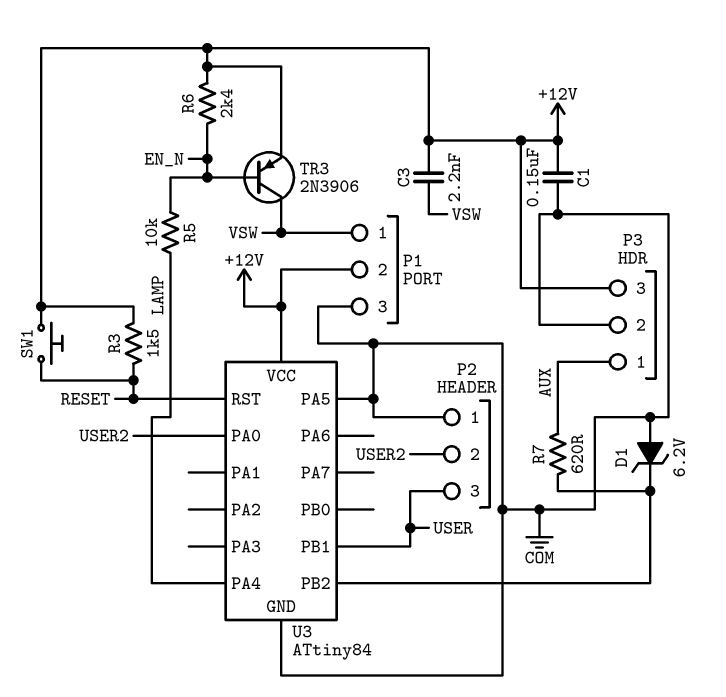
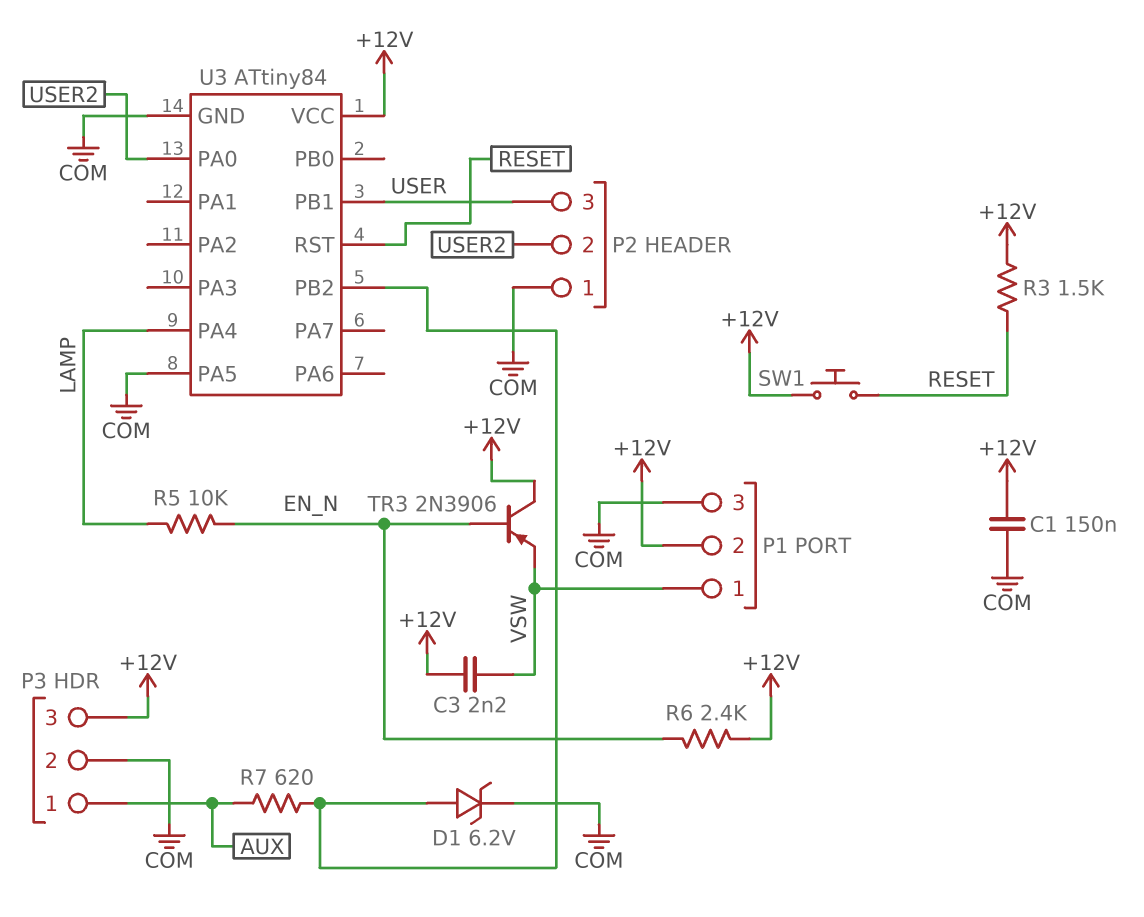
D1: zener 6.2V (A COM, K U3/PB2) -> zener 6.2V (A U3/PB2, K COM)
TR3: PNP 2N3906 (B EN_N, C VSW, E +12V) -> PNP 2N3906 (B EN_N, C +12V, E VSW)

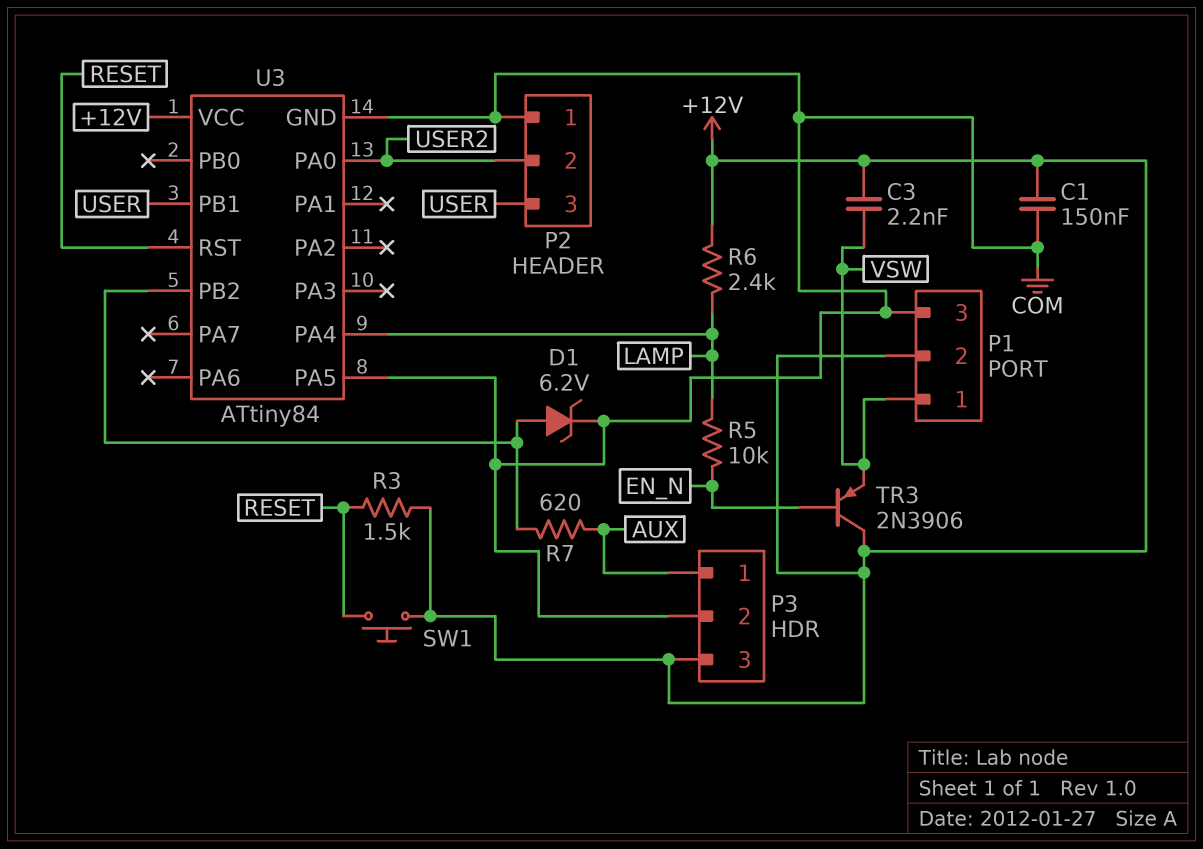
R6: 2.4k (+12V, EN_N) -> 2.4k (+12V, LAMP)

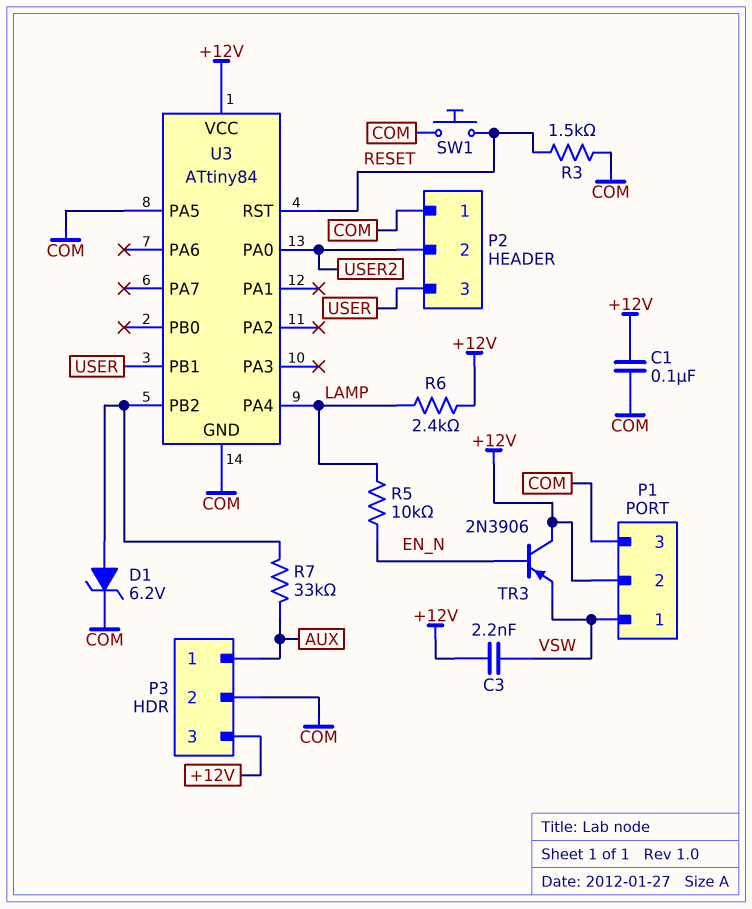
C1: 150nF (+12V, COM) -> 100nF (+12V, COM)
R3: 1.5k (+12V, RESET) -> 1.5k (COM, RESET)
R7: 620 (AUX, U3/PB2) -> 33k (AUX, U3/PB2)
SW1: button (+12V, RESET) -> button (COM, RESET)

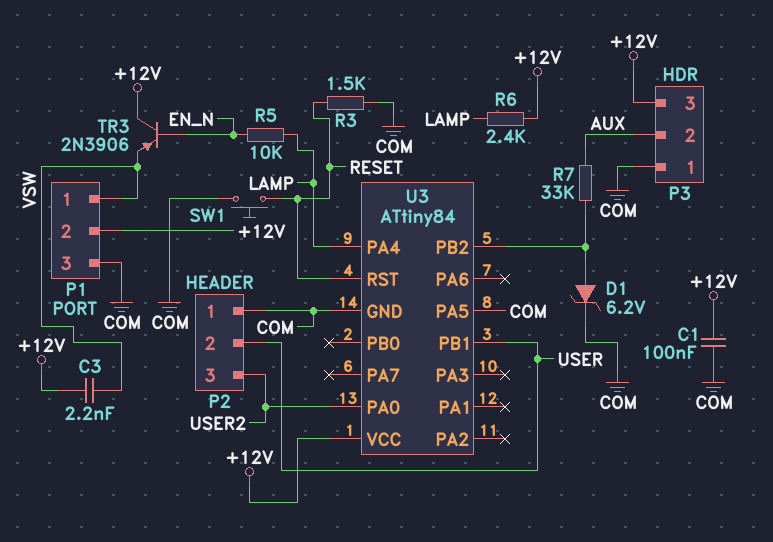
P2 pin 2: USER2 -> USER
P2 pin 3: USER -> USER2
P3 pin 1: AUX -> COM
P3 pin 2: COM -> AUX

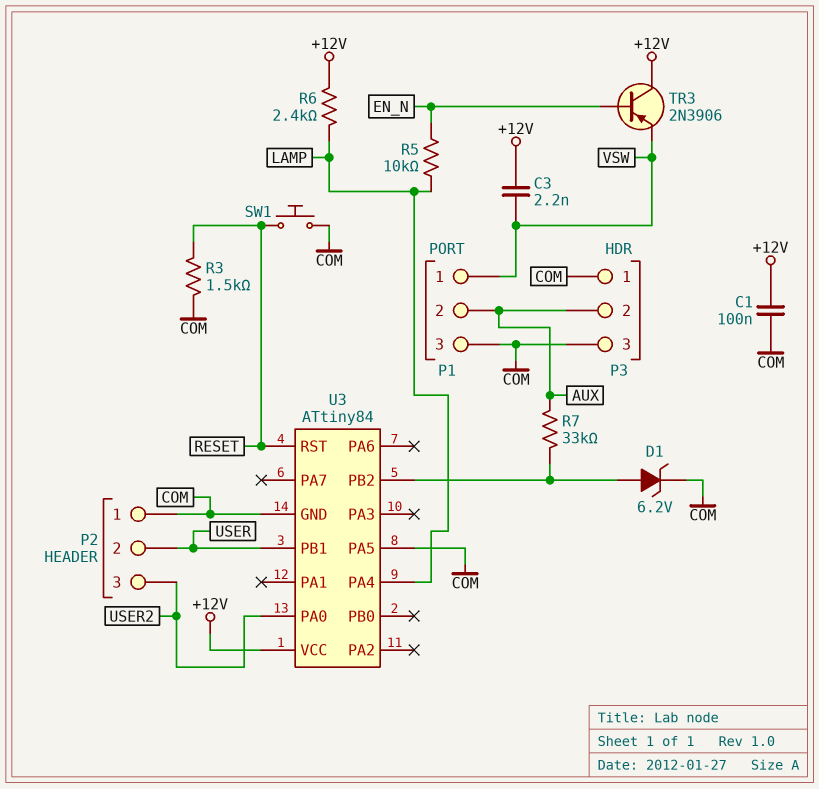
P1 pin 2: +12V -> AUX
P3 pin 3: +12V -> COM

